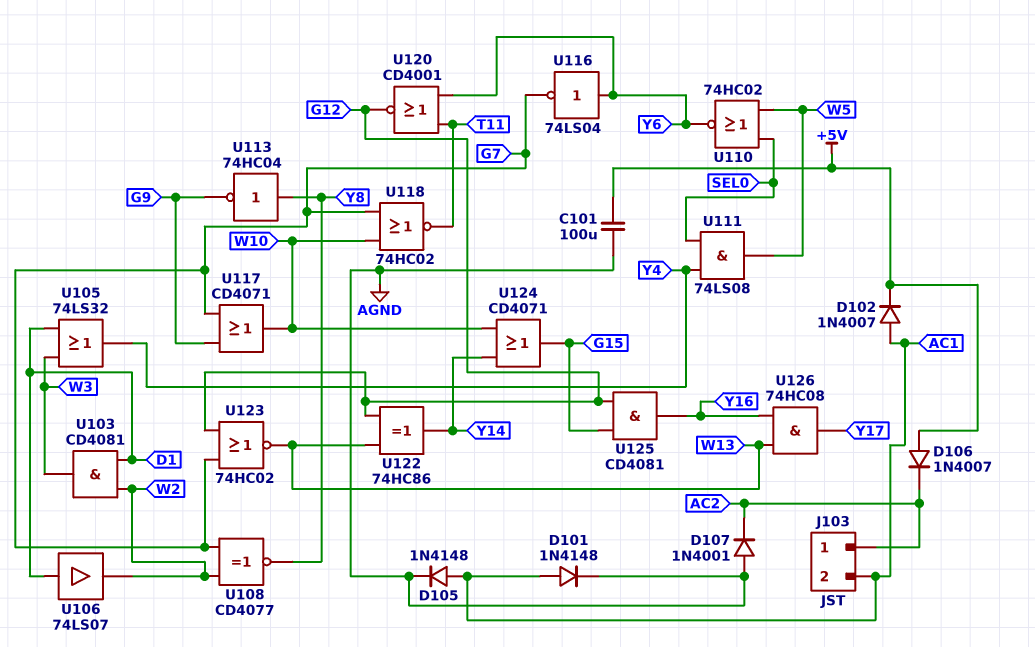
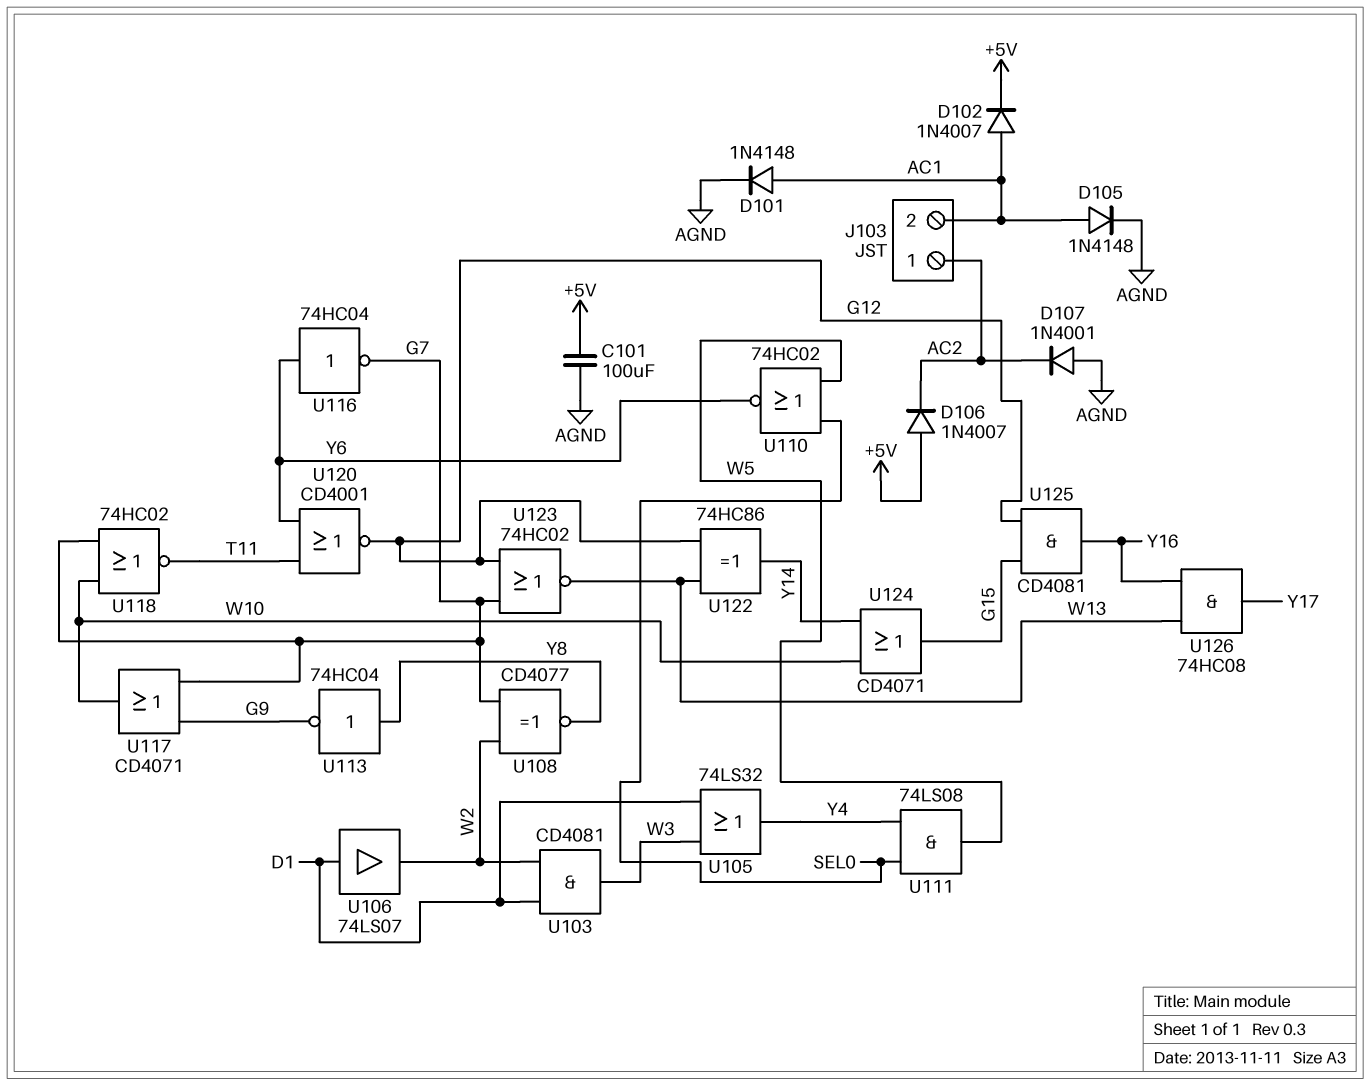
U116: NOT 74LS04 (in Y6, out G7) -> NOT 74HC04 (in Y6, out G7)

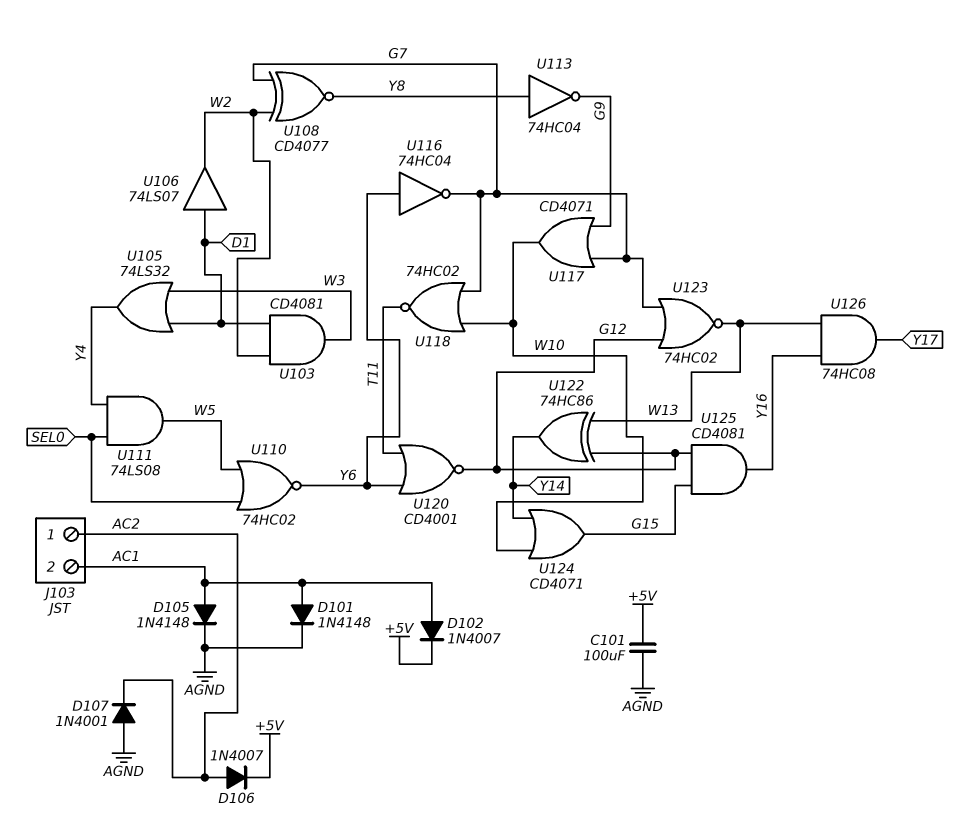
D106: diode 1N4007 (A +5V, K AC2) -> diode 1N4007 (A AC2, K +5V)

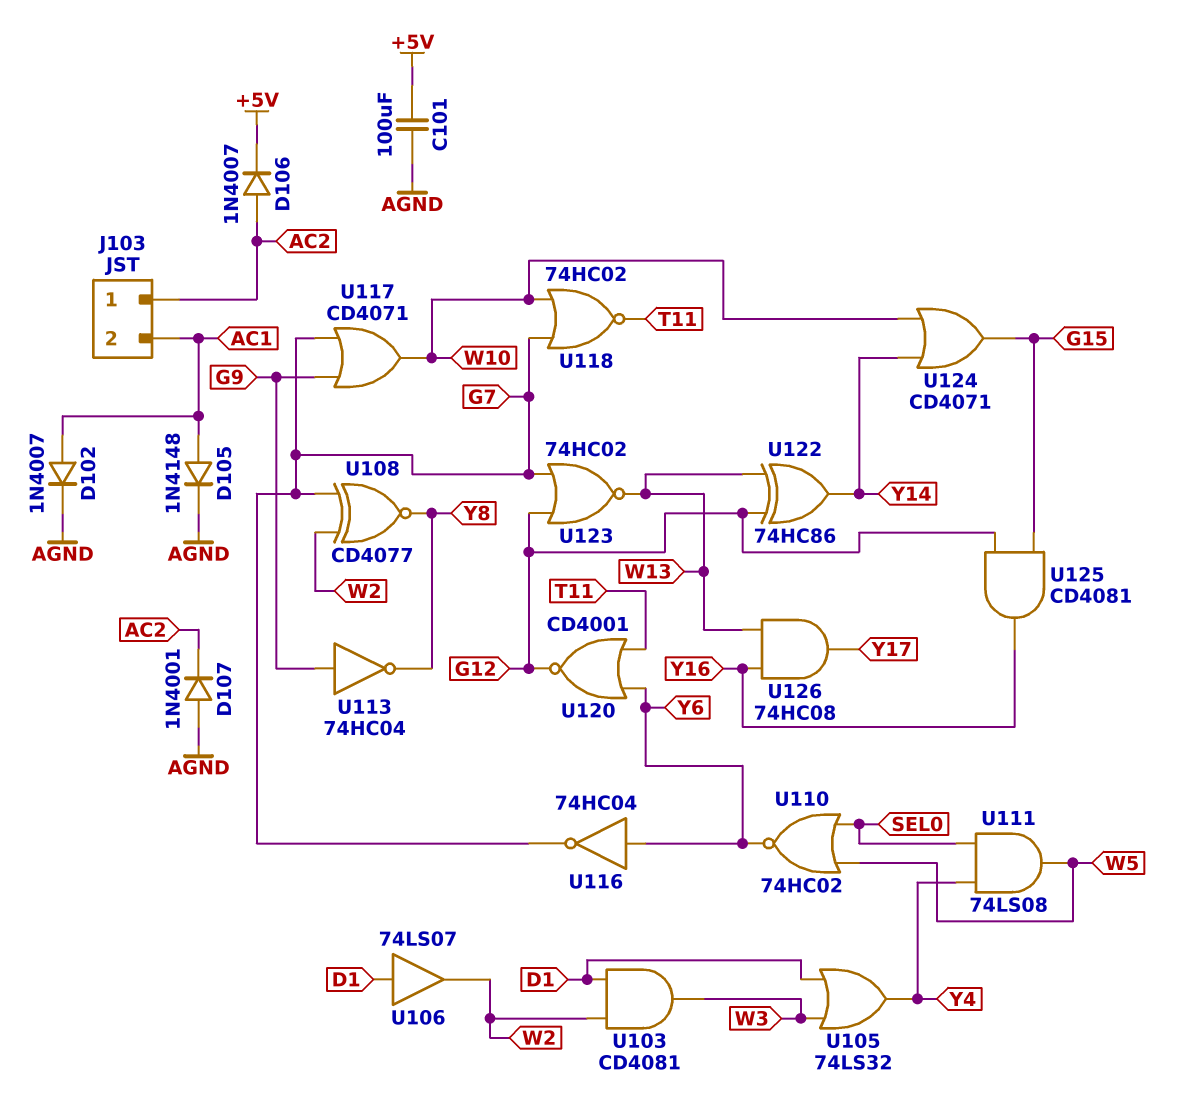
D101: diode 1N4148 (A AC1, K AGND) -> none
D102: diode 1N4007 (A AC1, K +5V) -> diode 1N4007 (A AC1, K AGND)
U113: NOT 74HC04 (in Y8, out G9) -> NOT 74HC04 (in G9, out Y8)

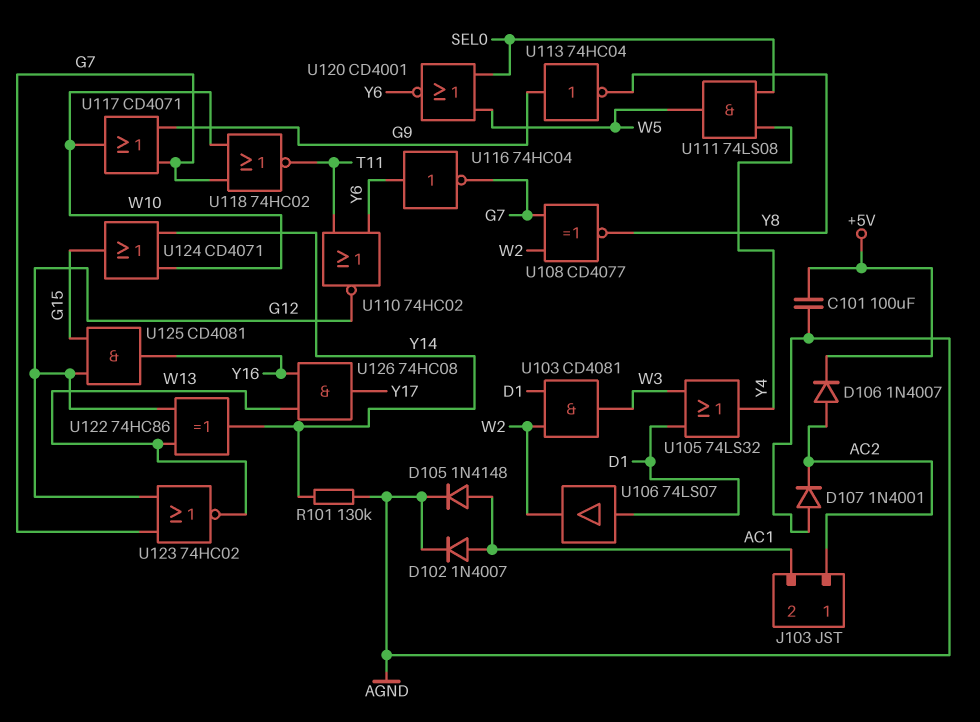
R101: none -> 130k (AGND, Y14)
U110: NOR 74HC02 (in SEL0, in W5, out Y6) -> NOR 74HC02 (in T11, in Y6, out G12)
U120: NOR CD4001 (in T11, in Y6, out G12) -> NOR CD4001 (in SEL0, in W5, out Y6)

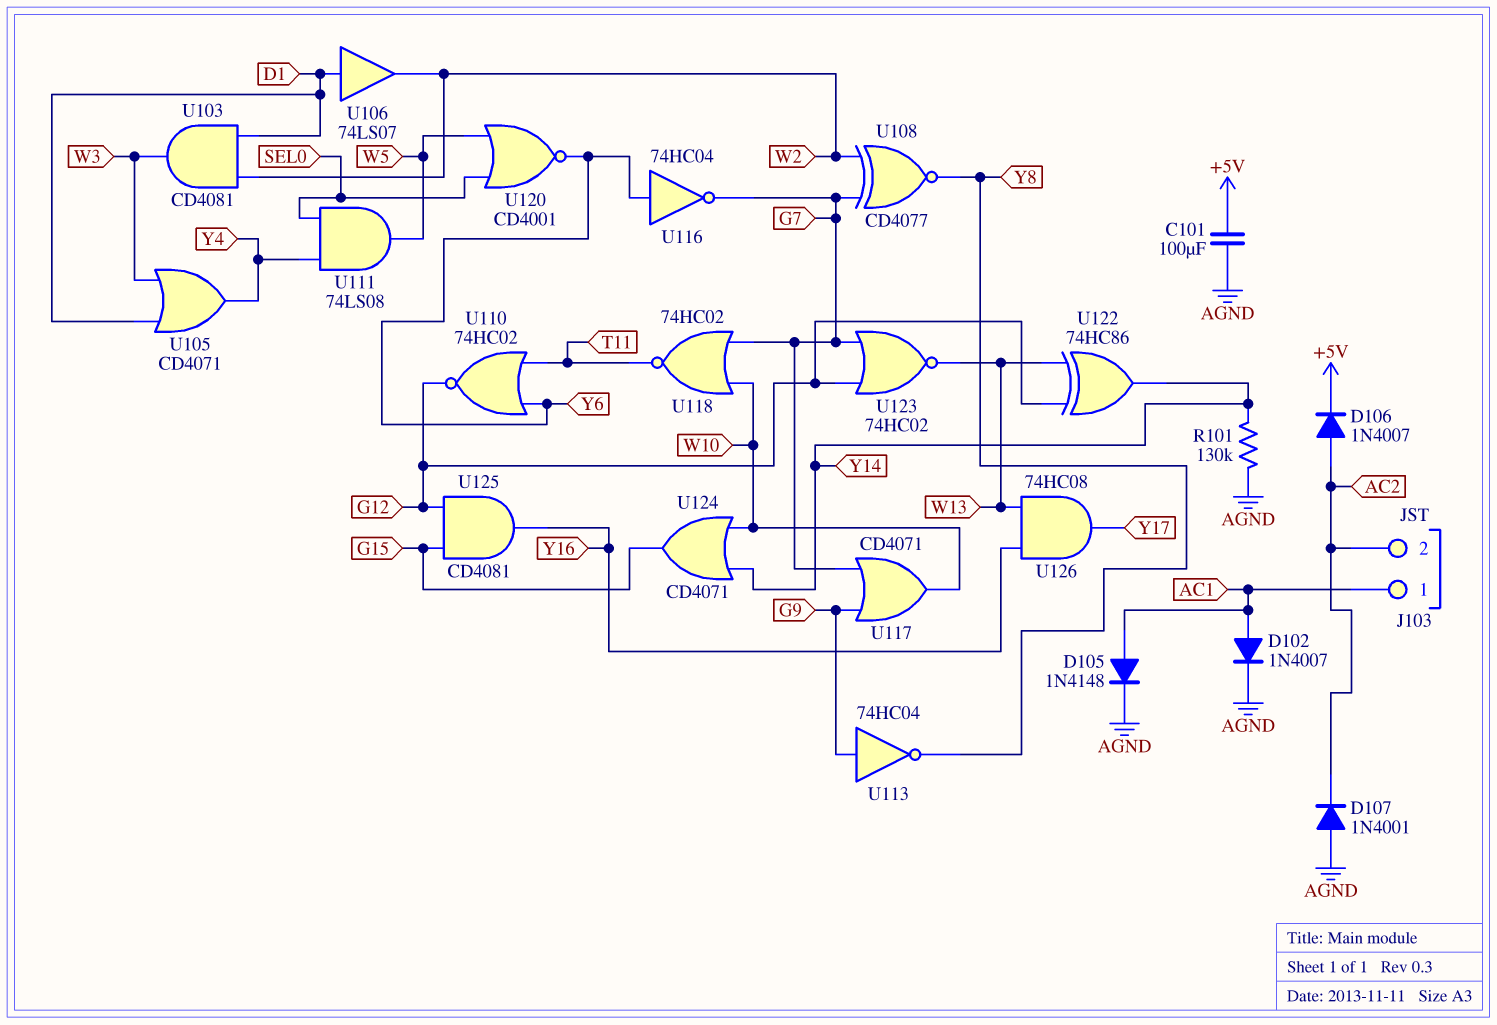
J103 pin 1: AC2 -> AC1
J103 pin 2: AC1 -> AC2
U105: OR 74LS32 (in D1, in W3, out Y4) -> OR CD4071 (in D1, in W3, out Y4)

